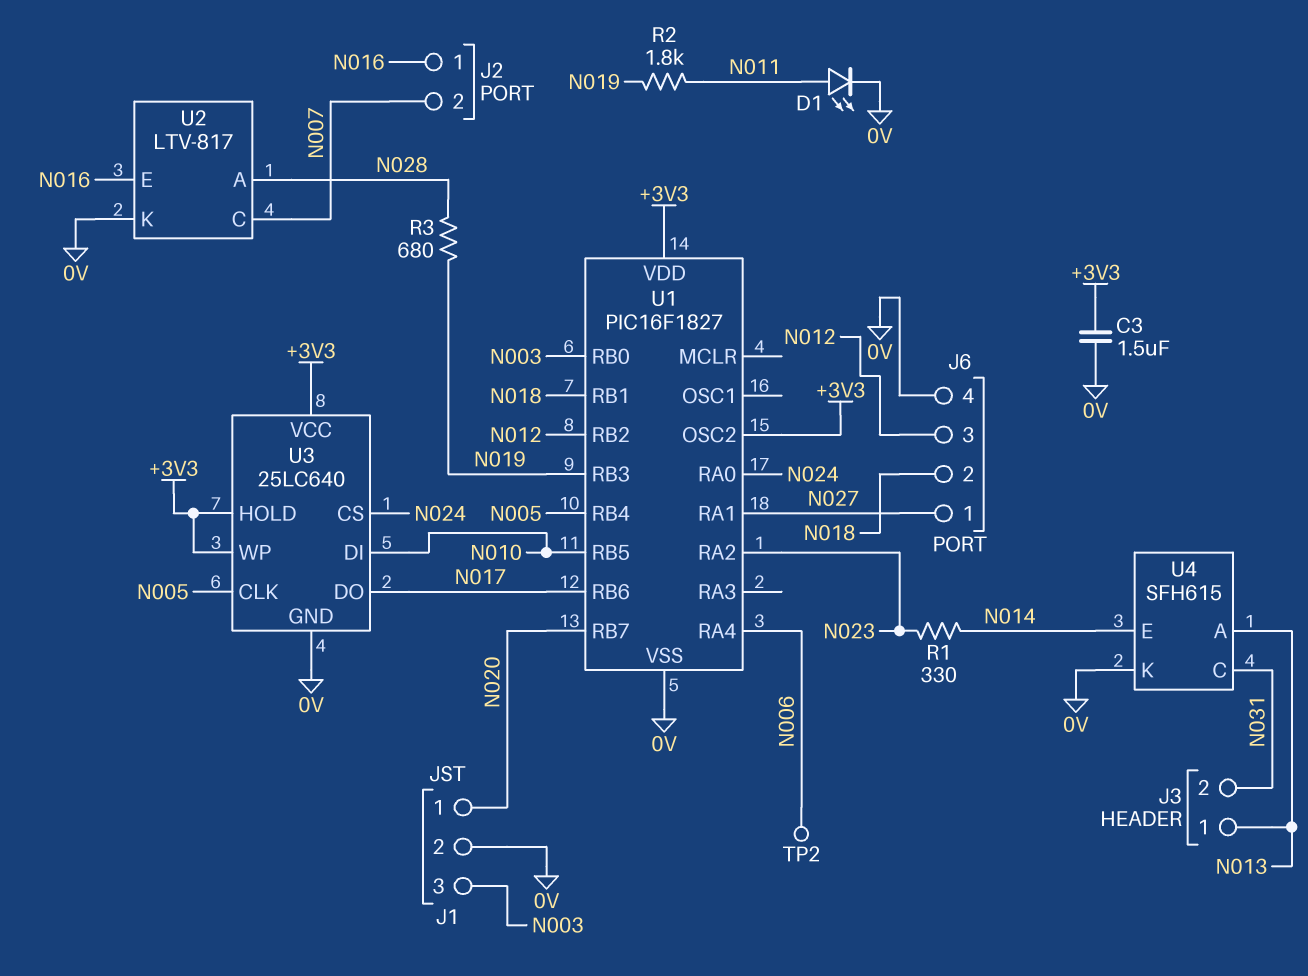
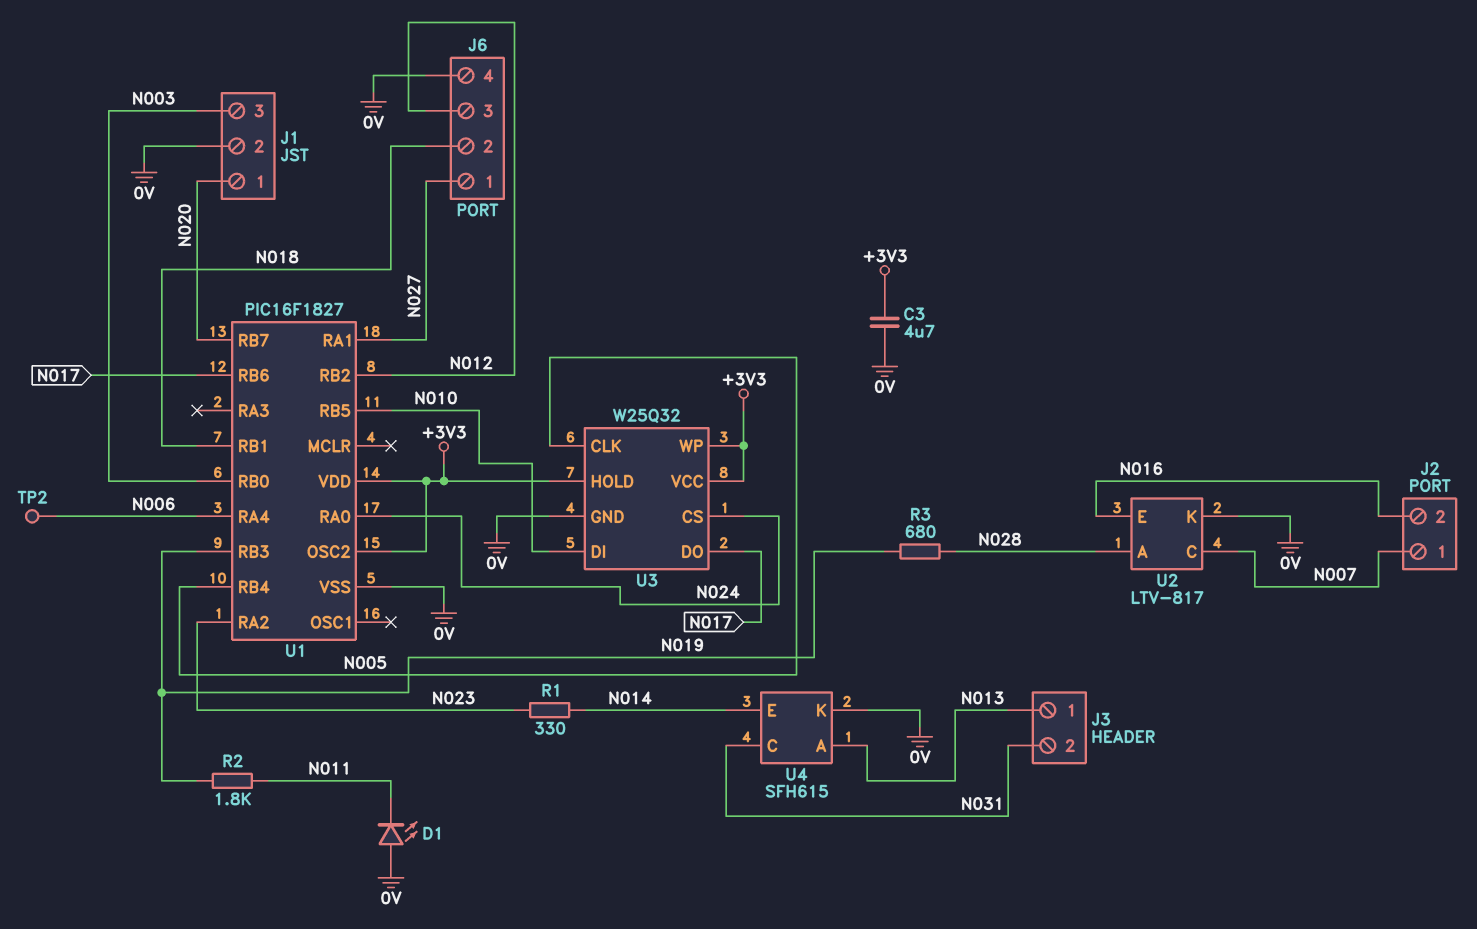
C3: 1.5uF (+3V3, 0V) -> 4.7uF (+3V3, 0V)
D1: LED (A N011, K 0V) -> LED (A 0V, K N011)
J2 pin 1: N016 -> N007
J2 pin 2: N007 -> N016
U3: 25LC640 -> W25Q32

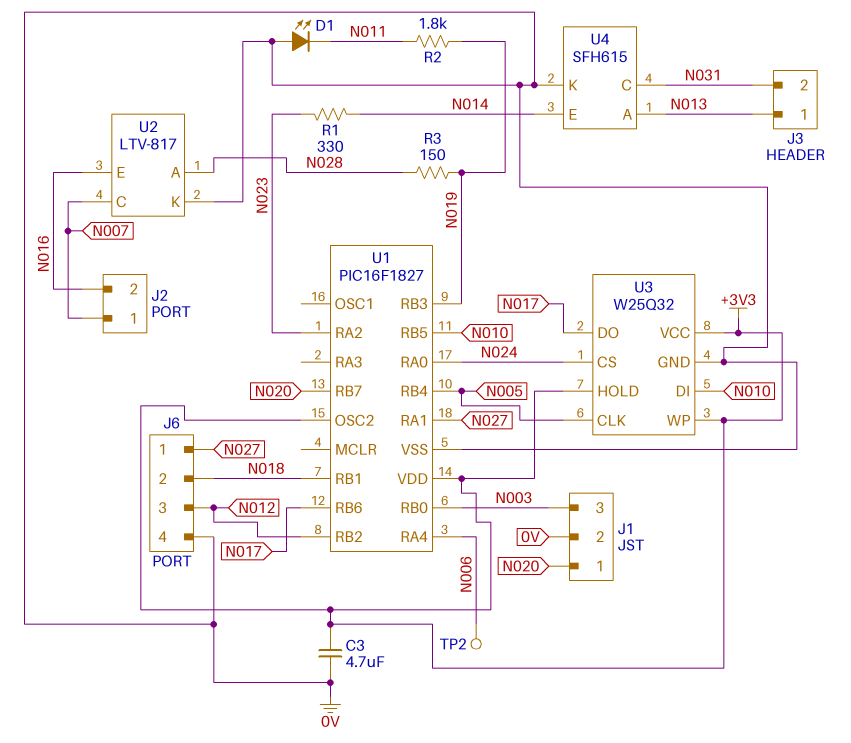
R3: 680 (N019, N028) -> 150 (N019, N028)

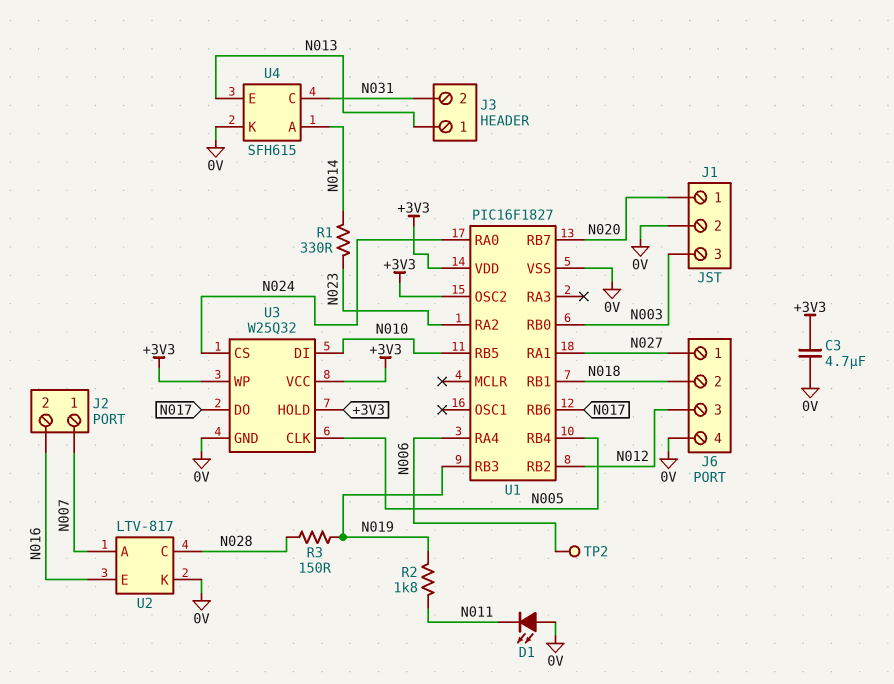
U2 pin A: N028 -> N007
U2 pin C: N007 -> N028
U4 pin A: N013 -> N014
U4 pin E: N014 -> N013

